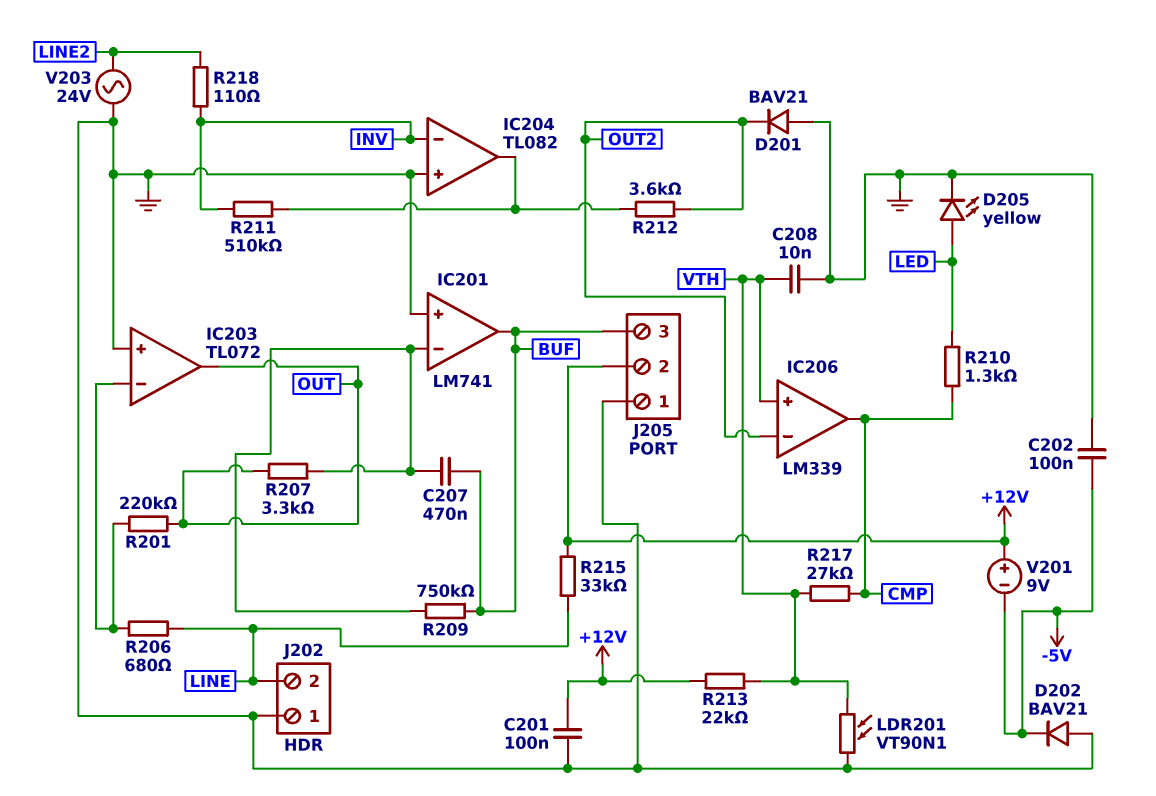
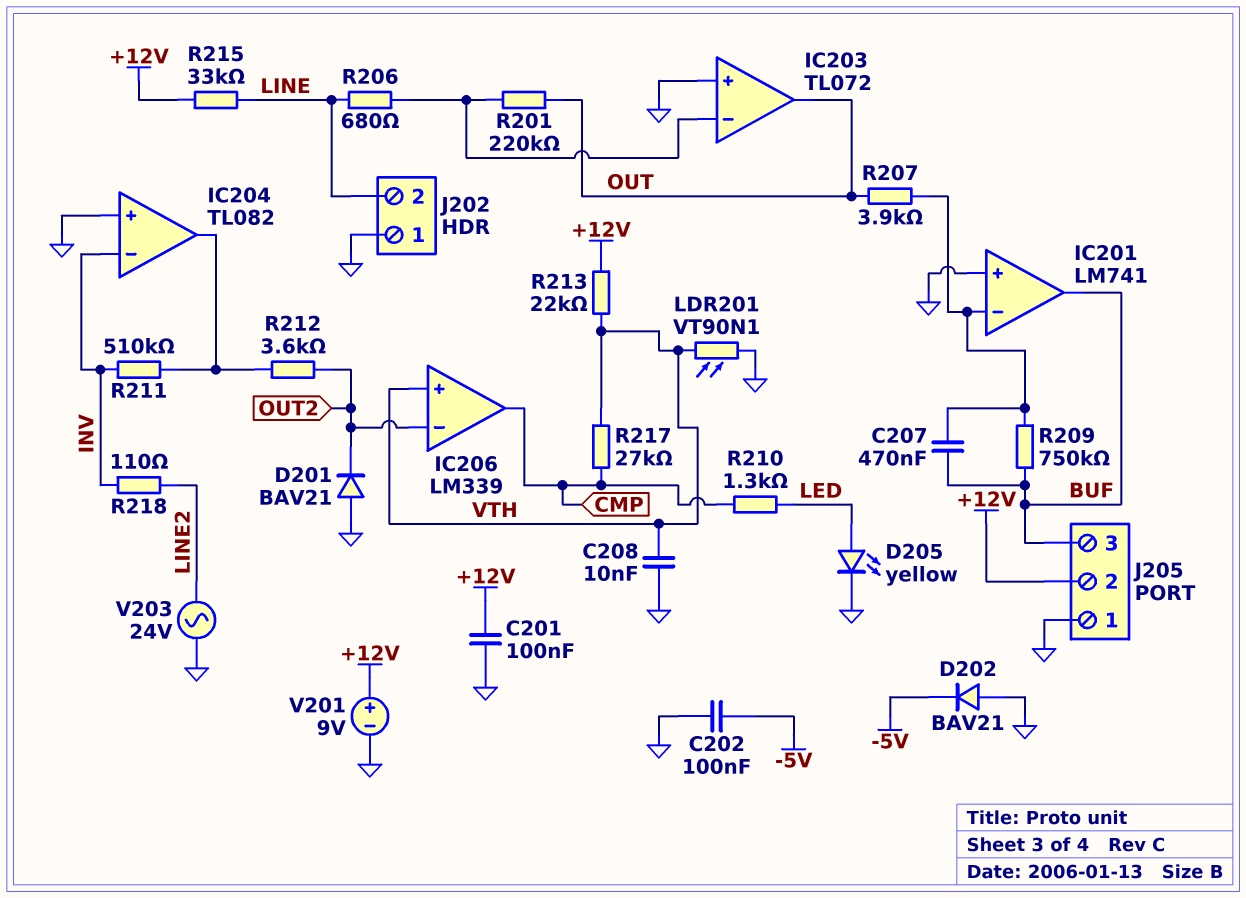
R207: 3.3k (IC201/in-, OUT) -> 3.9k (IC201/in-, OUT)
V201: 9V (plus +12V, minus -5V) -> 9V (plus +12V, minus GND)

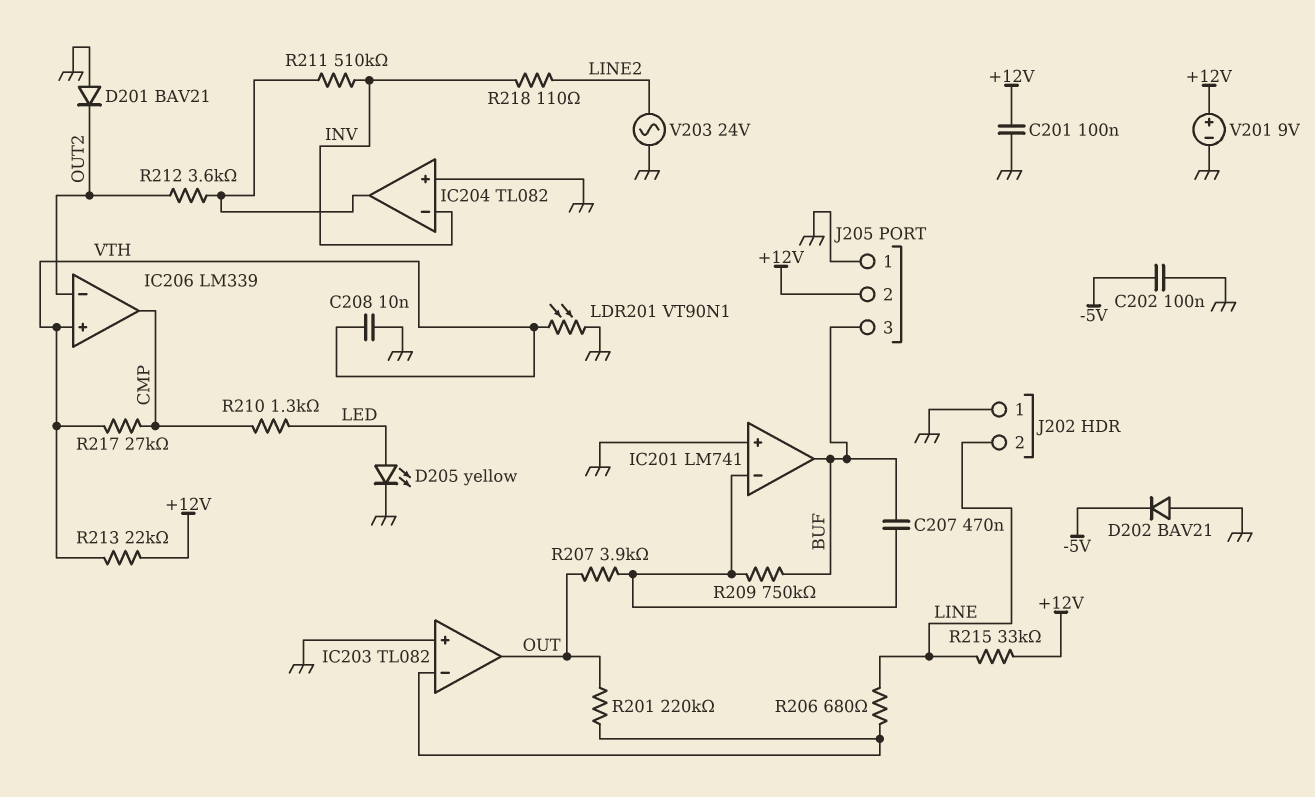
IC203: TL072 -> TL082

